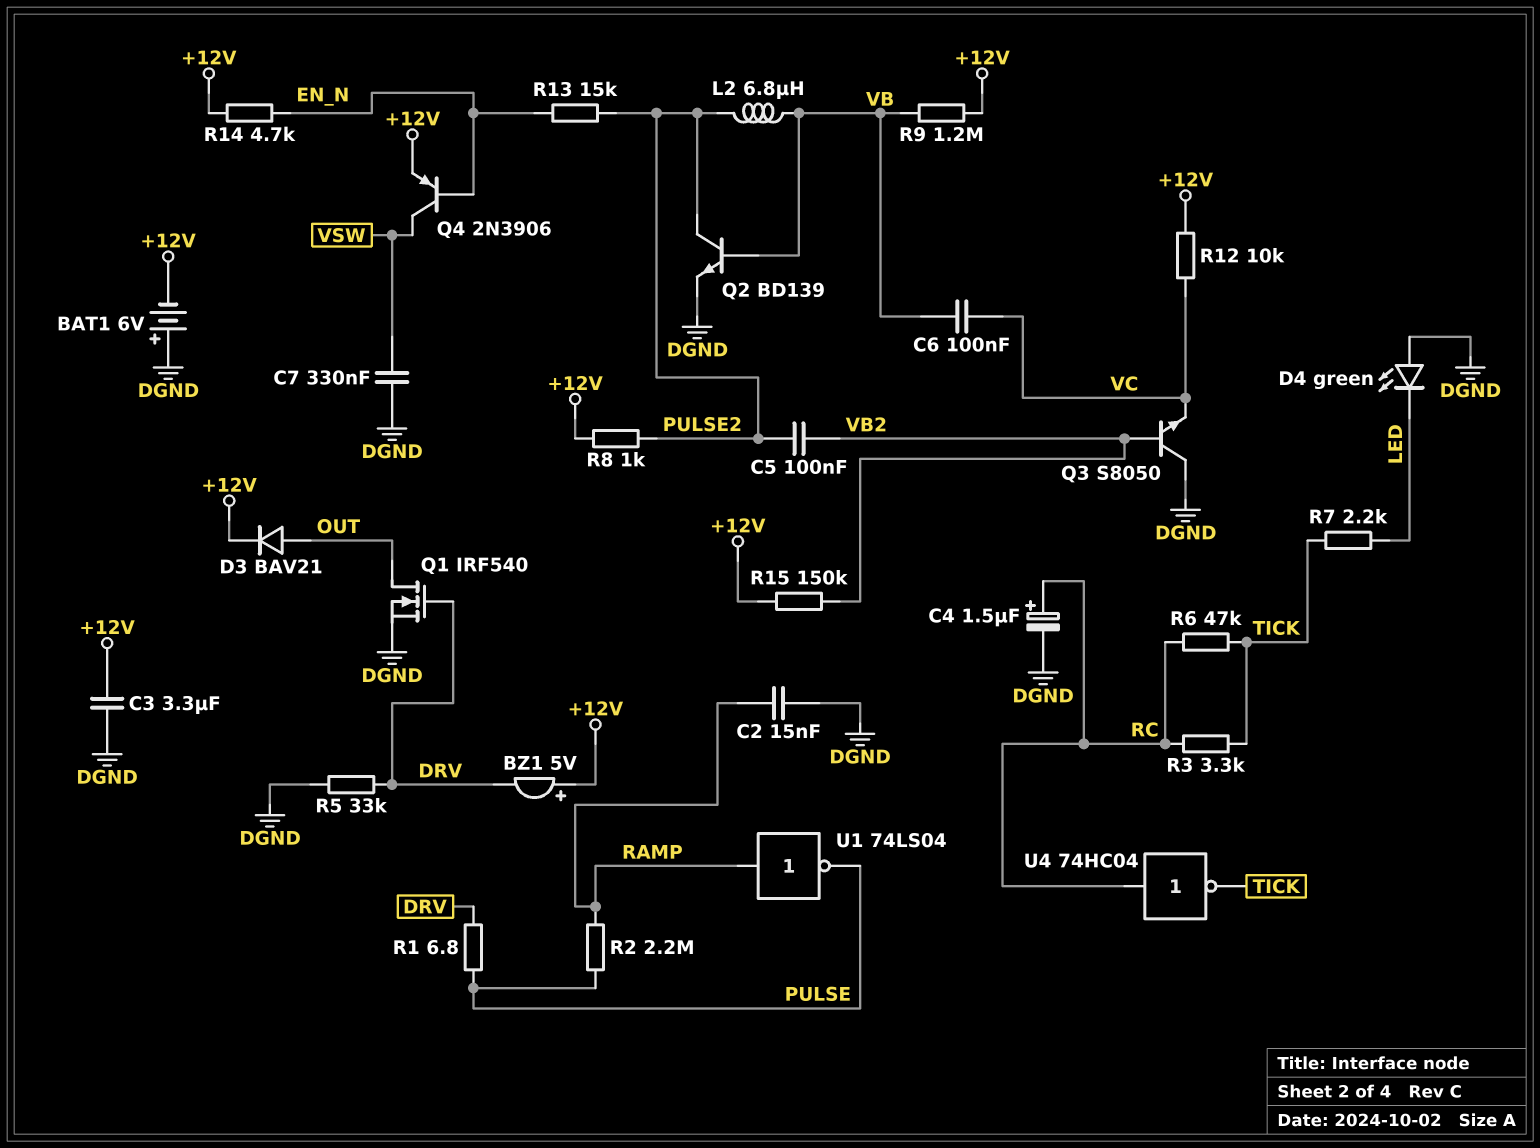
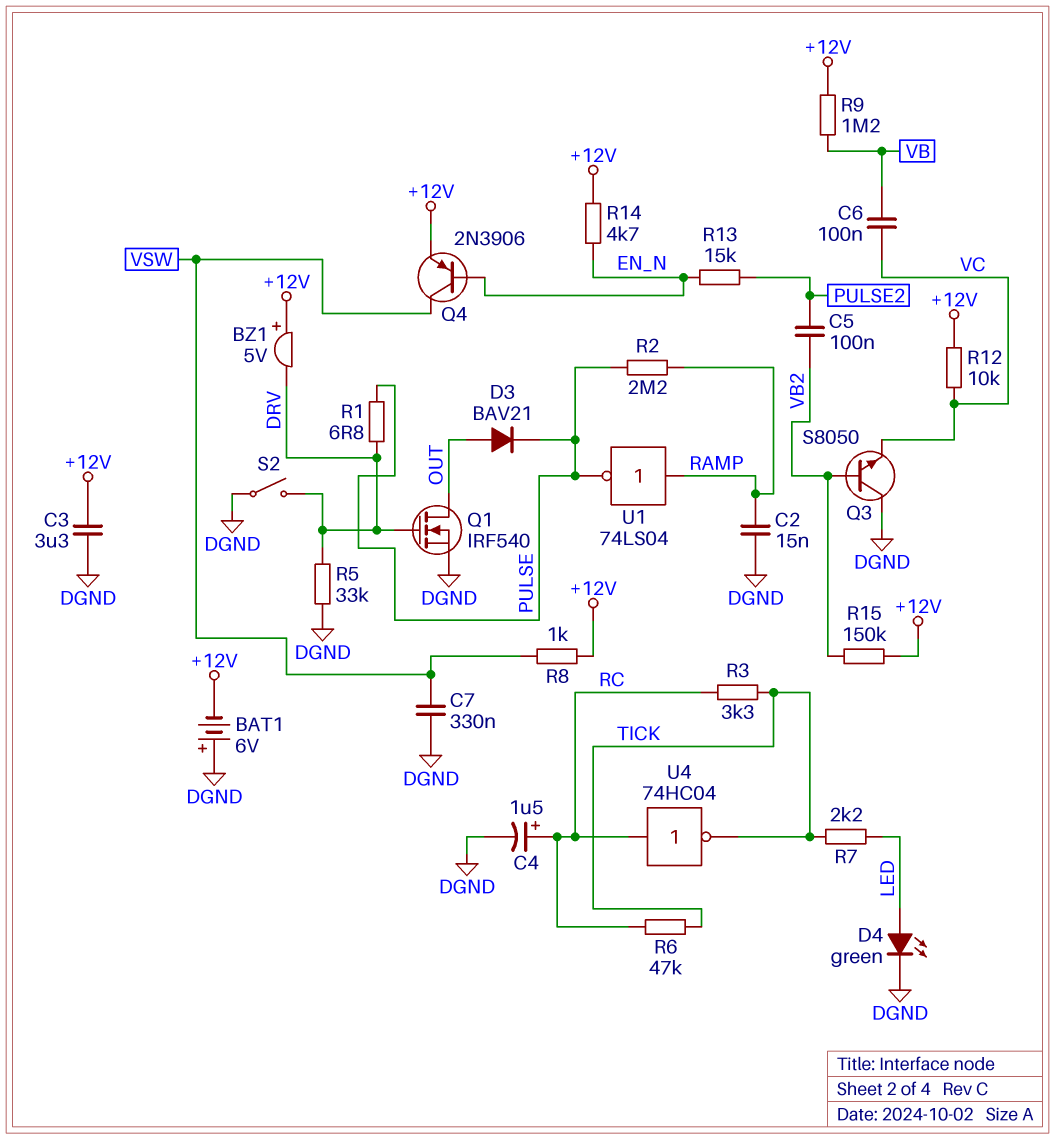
D3: diode BAV21 (A OUT, K +12V) -> diode BAV21 (A OUT, K PULSE)
D4: LED green (A DGND, K LED) -> LED green (A LED, K DGND)
L2: 6.8uH (PULSE2, VB) -> none
Q2: NPN BD139 (B VB, C PULSE2, E DGND) -> none
R8: 1k (+12V, PULSE2) -> 1k (+12V, VSW)
S2: none -> switch (DGND, DRV)

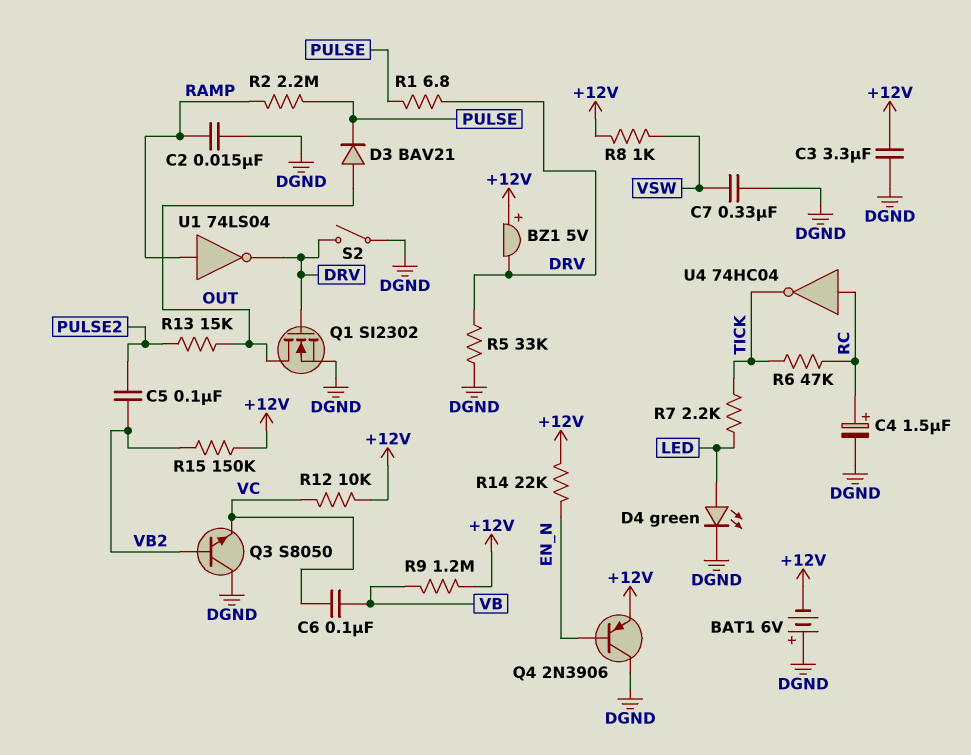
Q1: NMOS IRF540 (G DRV, D OUT, S DGND) -> NMOS SI2302 (G DRV, D OUT, S DGND)
Q4: PNP 2N3906 (B EN_N, C VSW, E +12V) -> PNP 2N3906 (B EN_N, C DGND, E +12V)
R3: 3.3k (RC, TICK) -> none
R13: 15k (EN_N, PULSE2) -> 15k (OUT, PULSE2)
R14: 4.7k (+12V, EN_N) -> 22k (+12V, EN_N)
U1: NOT 74LS04 (in RAMP, out PULSE) -> NOT 74LS04 (in RAMP, out DRV)

